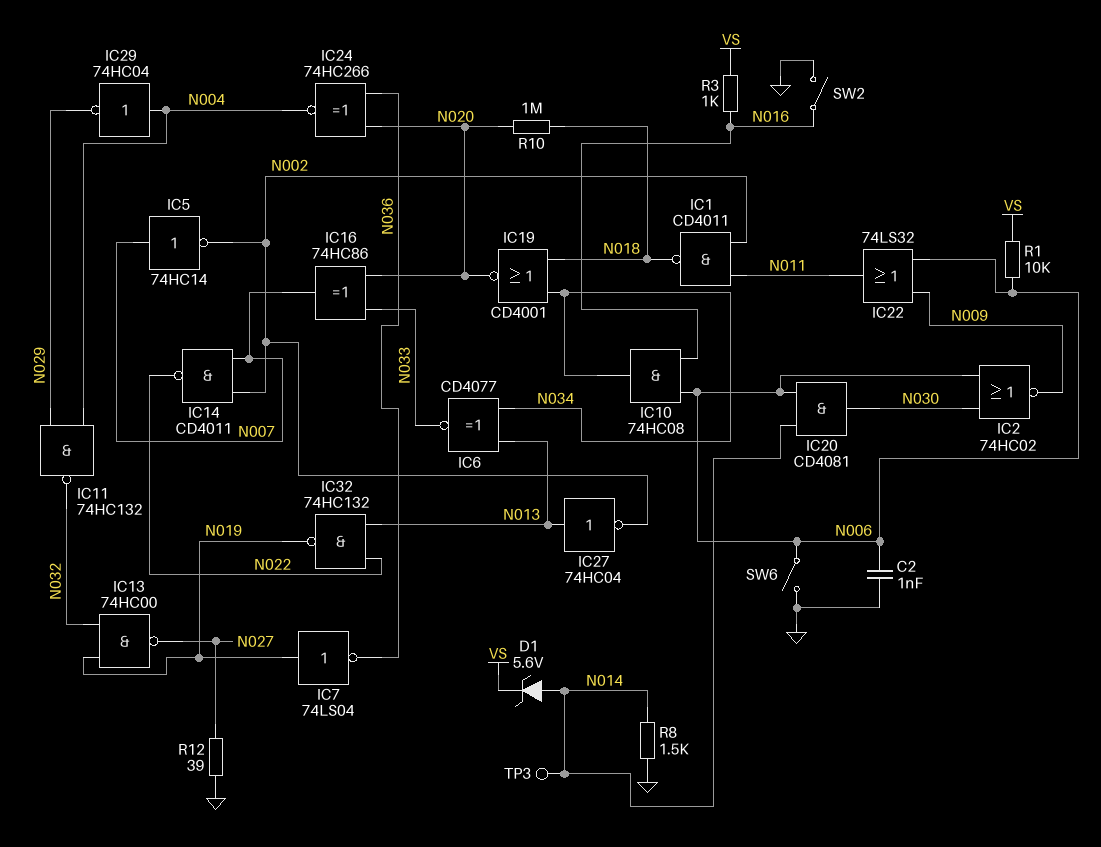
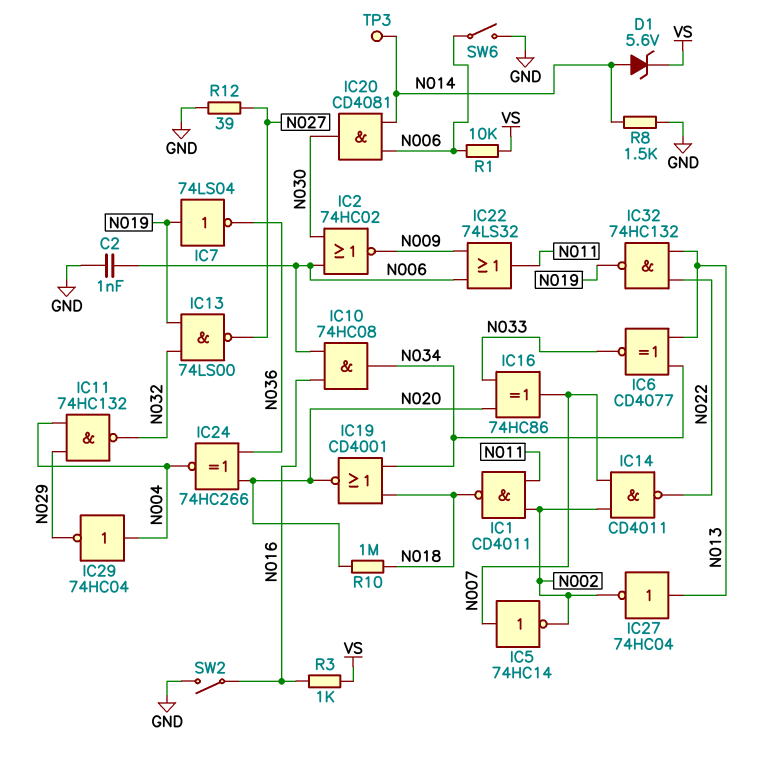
IC13: NAND 74HC00 (in N019, in N032, out N027) -> NAND 74LS00 (in N019, in N032, out N027)

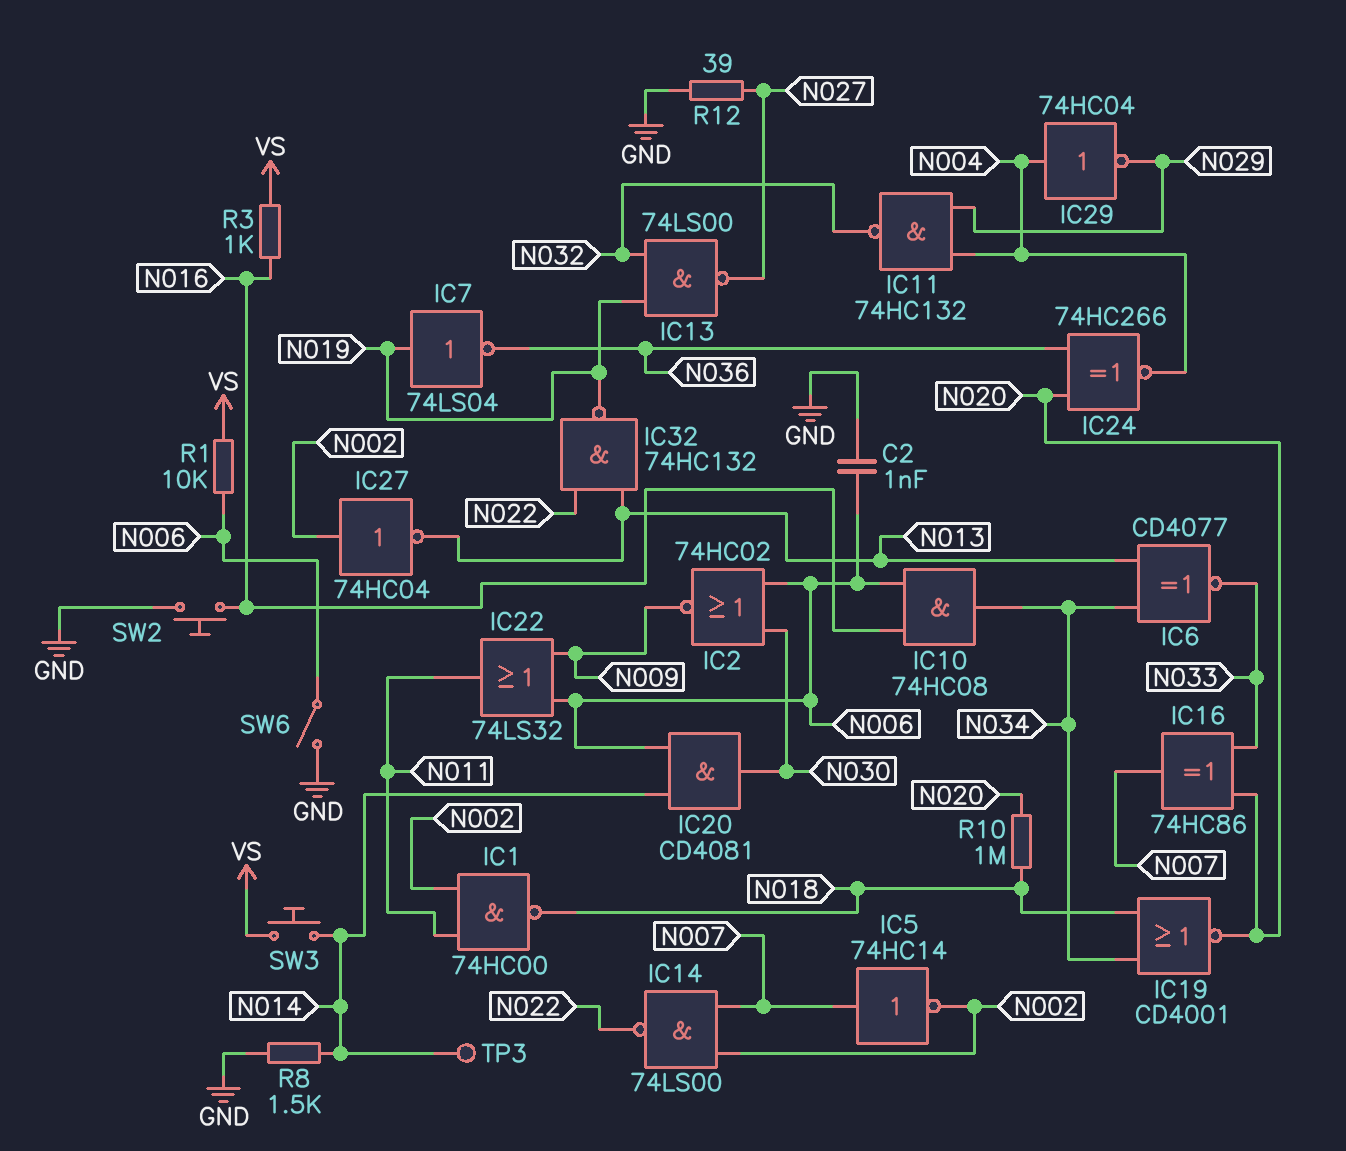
D1: zener 5.6V (A N014, K VS) -> none
IC1: NAND CD4011 (in N002, in N011, out N018) -> NAND 74HC00 (in N002, in N011, out N018)
IC14: NAND CD4011 (in N002, in N007, out N022) -> NAND 74LS00 (in N002, in N007, out N022)
IC27: NOT 74HC04 (in N013, out N002) -> NOT 74HC04 (in N002, out N013)
SW2: switch (GND, N016) -> button (GND, N016)
SW3: none -> button (N014, VS)

